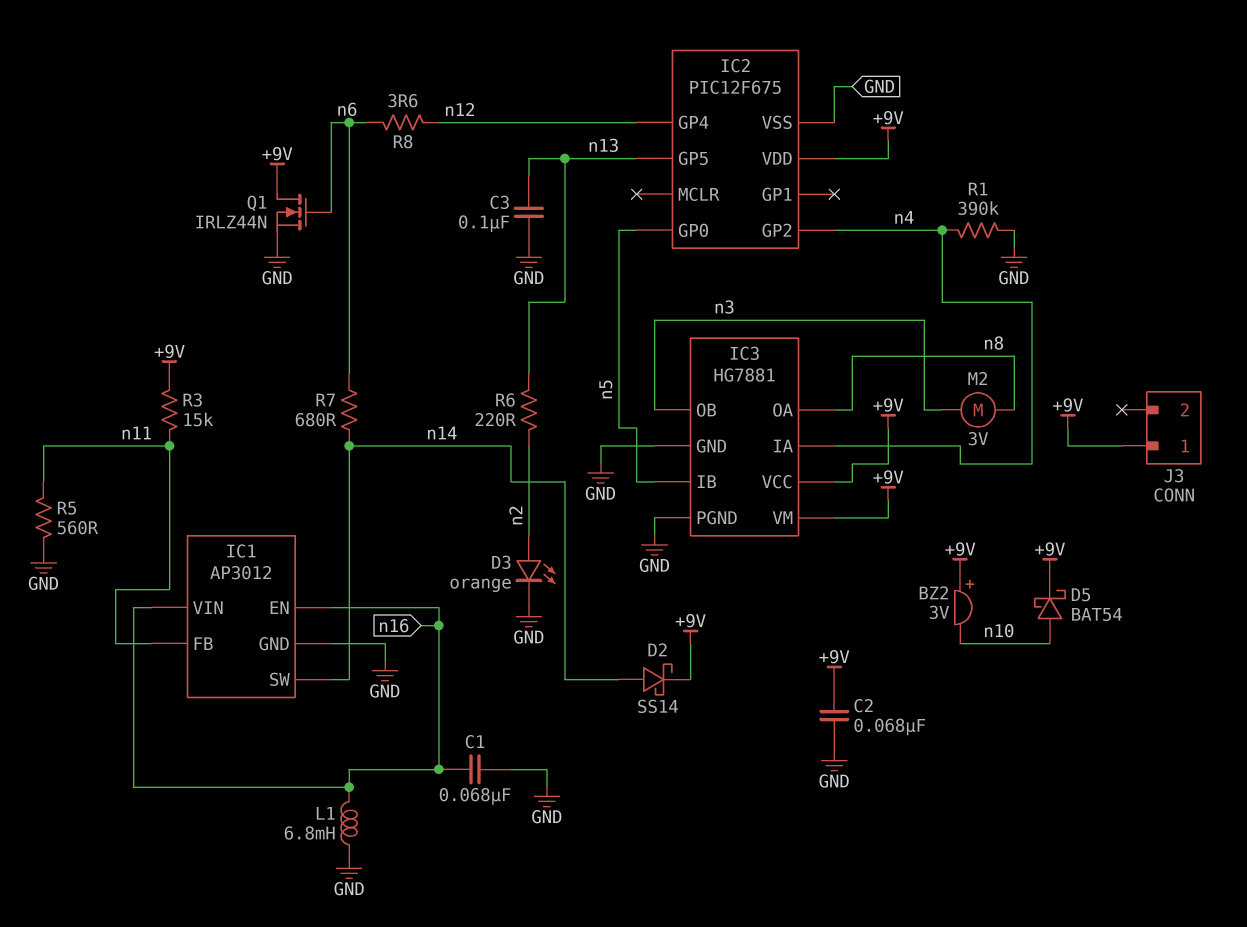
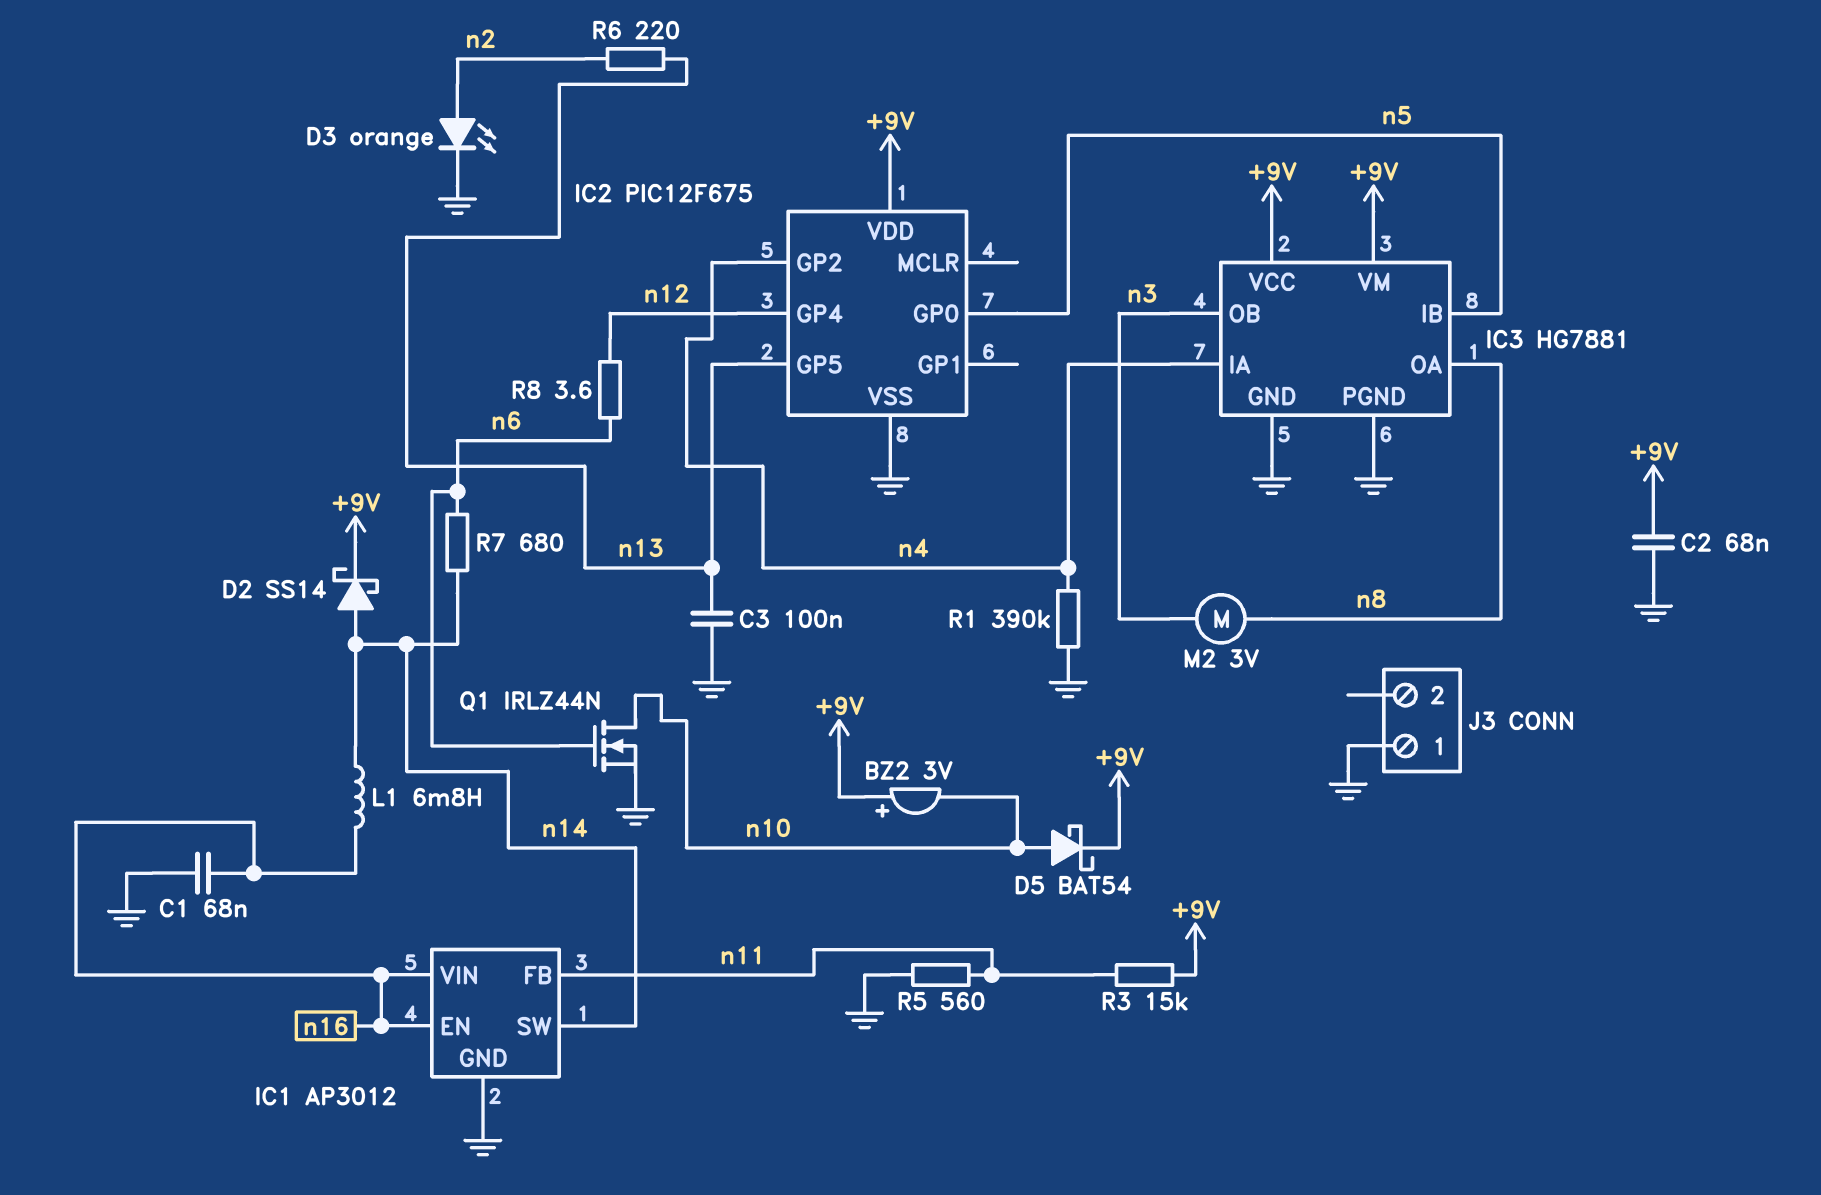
J3 pin 1: +9V -> GND
L1: 6.8mH (GND, n16) -> 6.8mH (n14, n16)
Q1: NMOS IRLZ44N (G n6, D +9V, S GND) -> NMOS IRLZ44N (G n6, D n10, S GND)

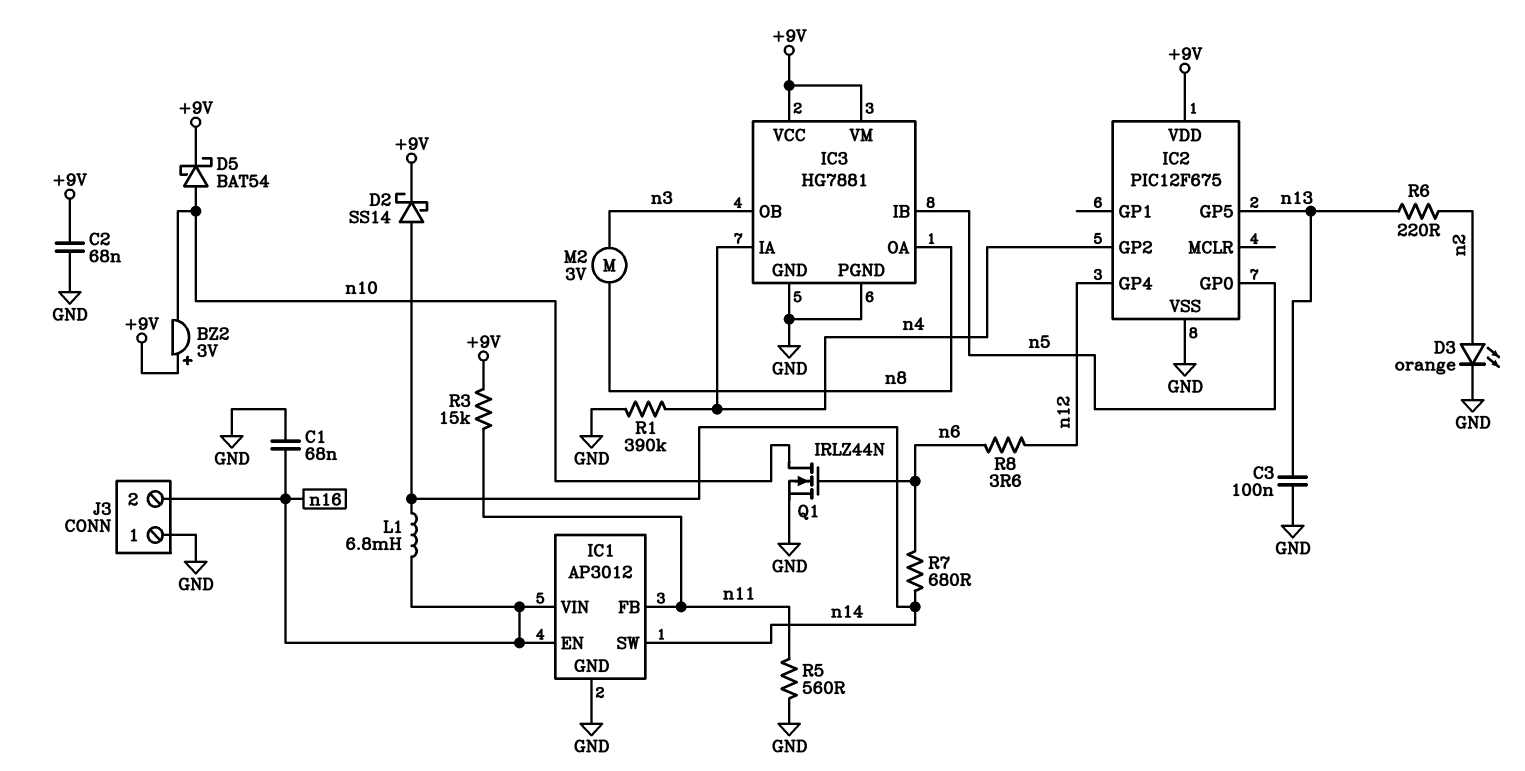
J3 pin 2: none -> n16

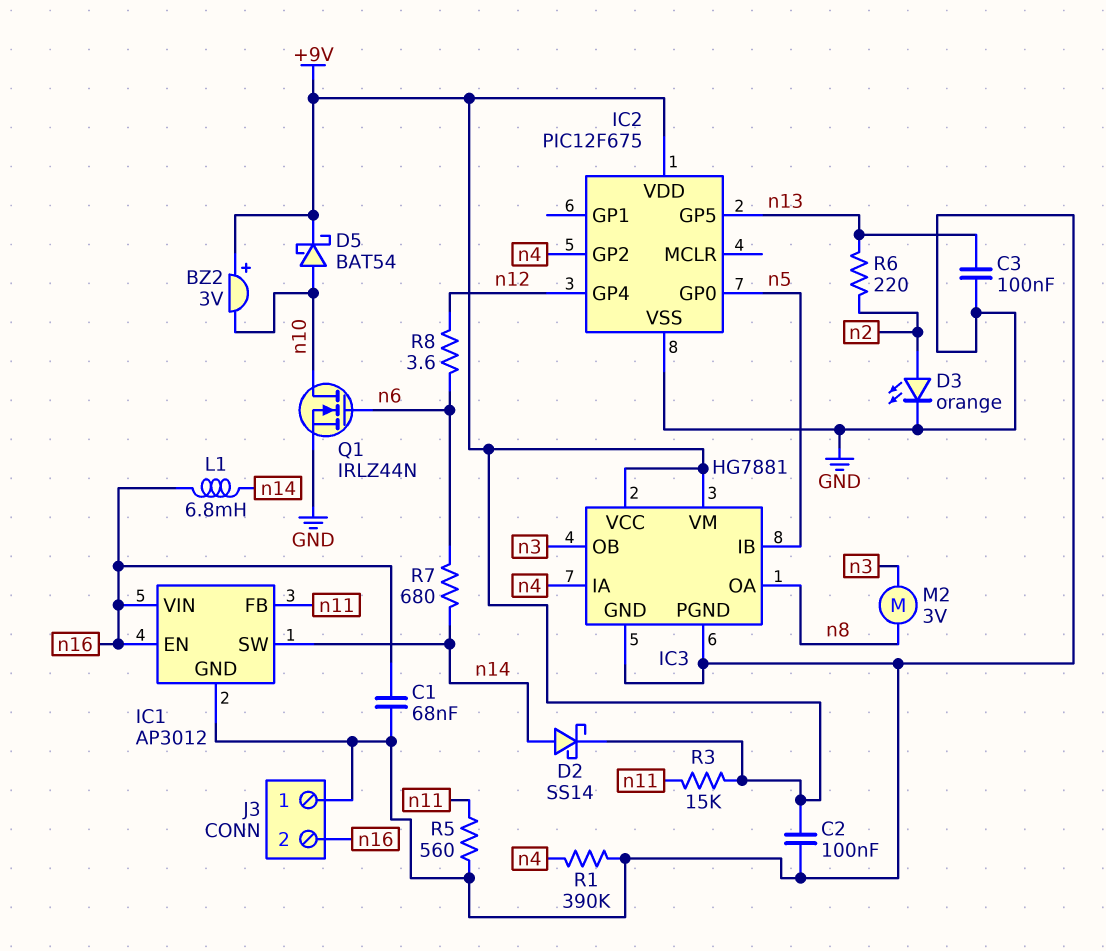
C2: 68nF (+9V, GND) -> 100nF (+9V, GND)

